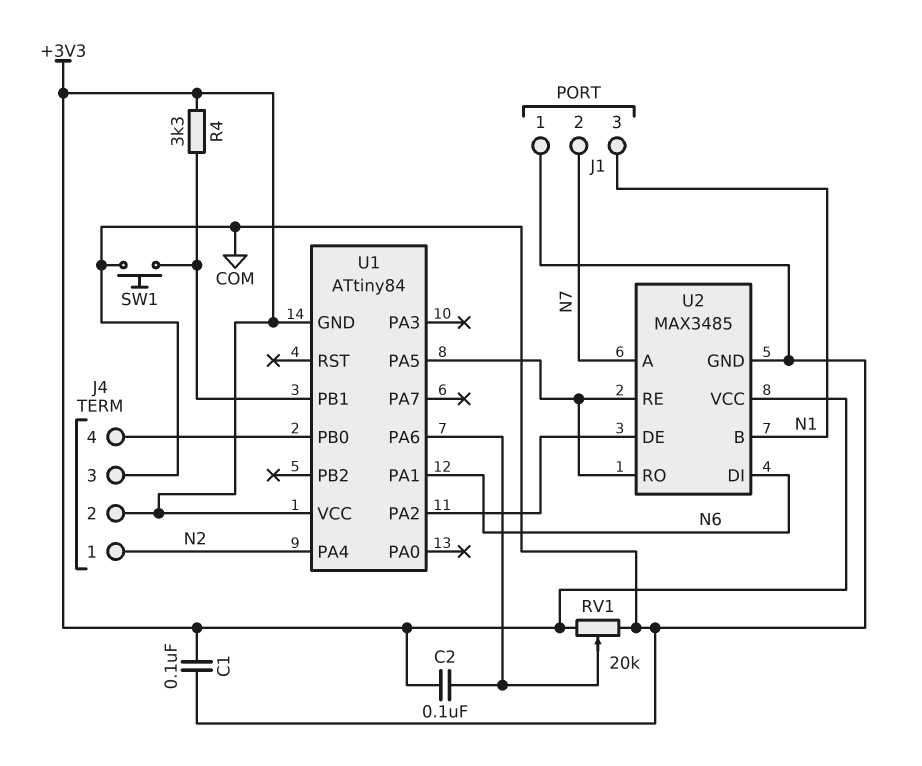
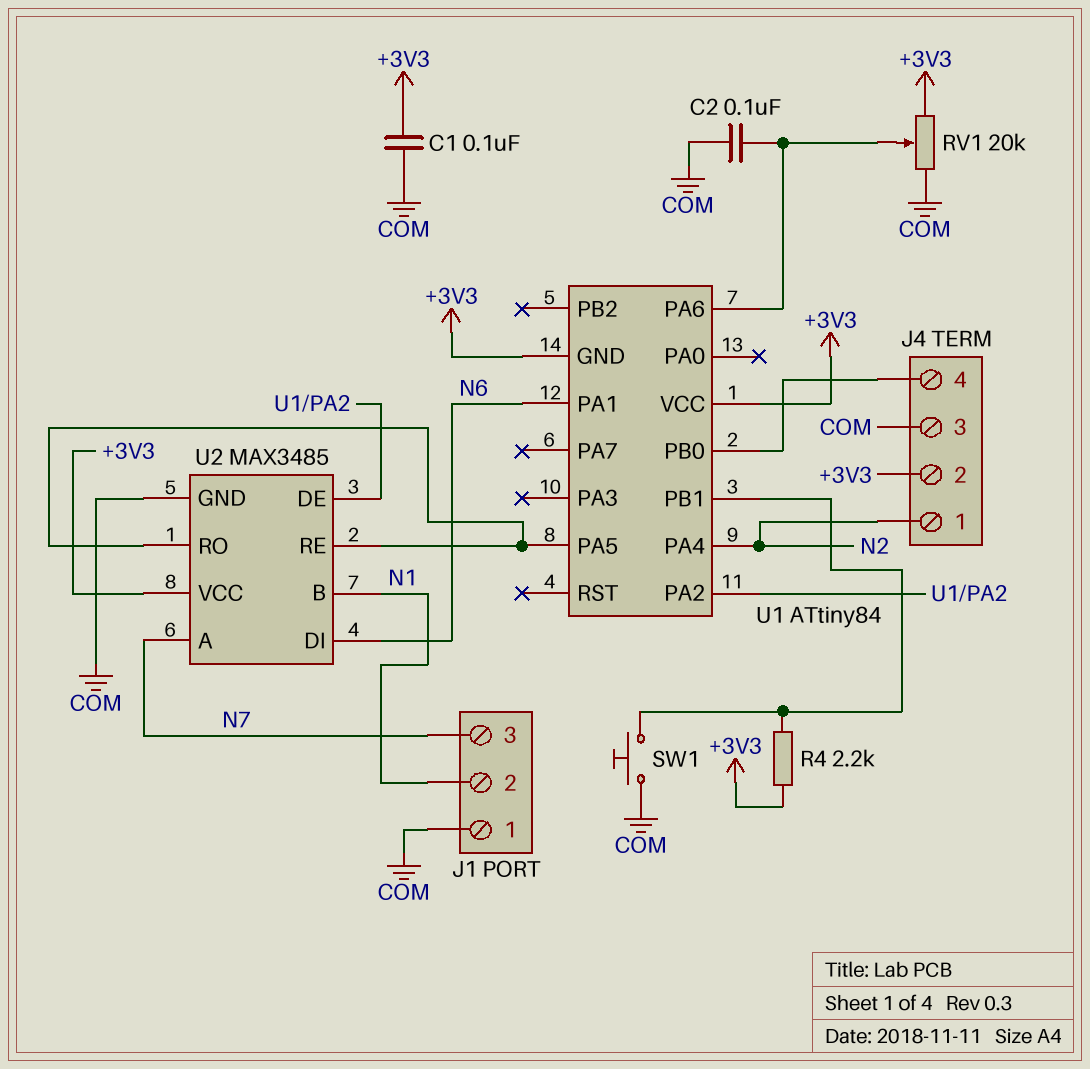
C2: 100nF (+3V3, U1/PA6) -> 100nF (COM, U1/PA6)
J1 pin 2: N7 -> N1
J1 pin 3: N1 -> N7
R4: 3.3k (+3V3, U1/PB1) -> 2.2k (+3V3, U1/PB1)

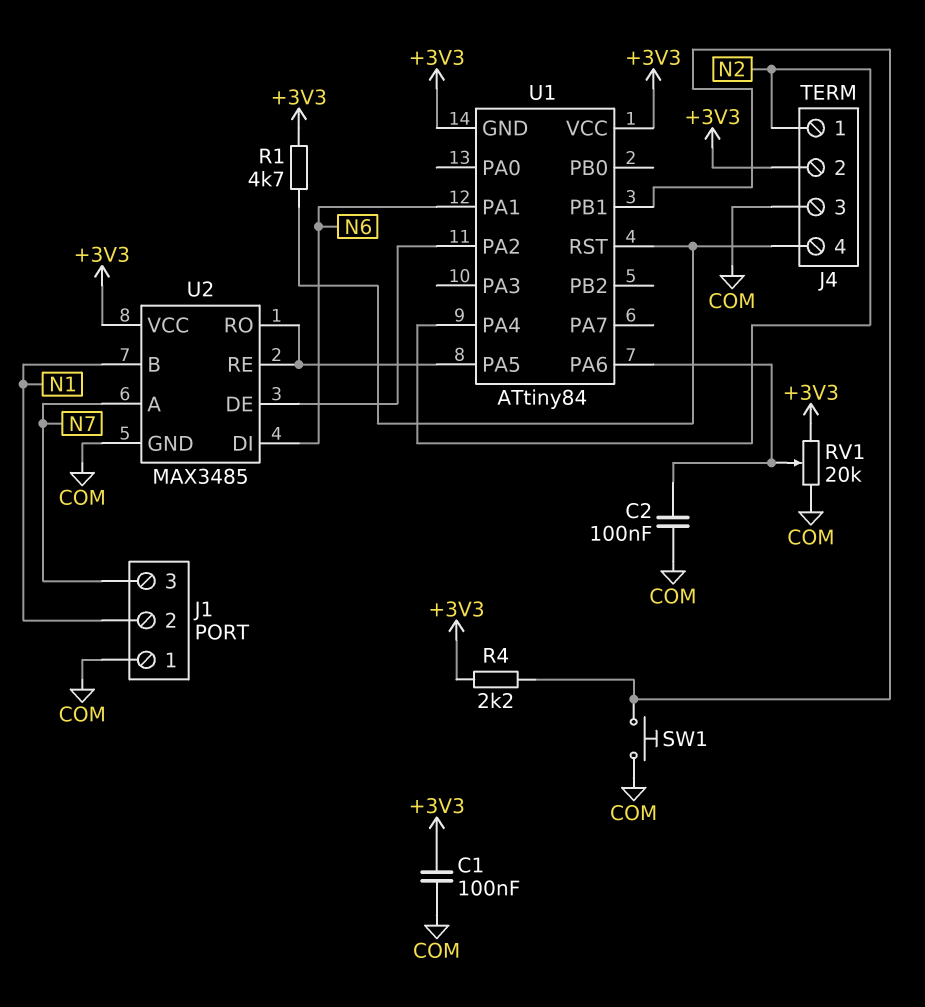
R1: none -> 4.7k (+3V3, J4/4)
U1 pin PB0: J4/4 -> none
U1 pin RST: none -> J4/4

